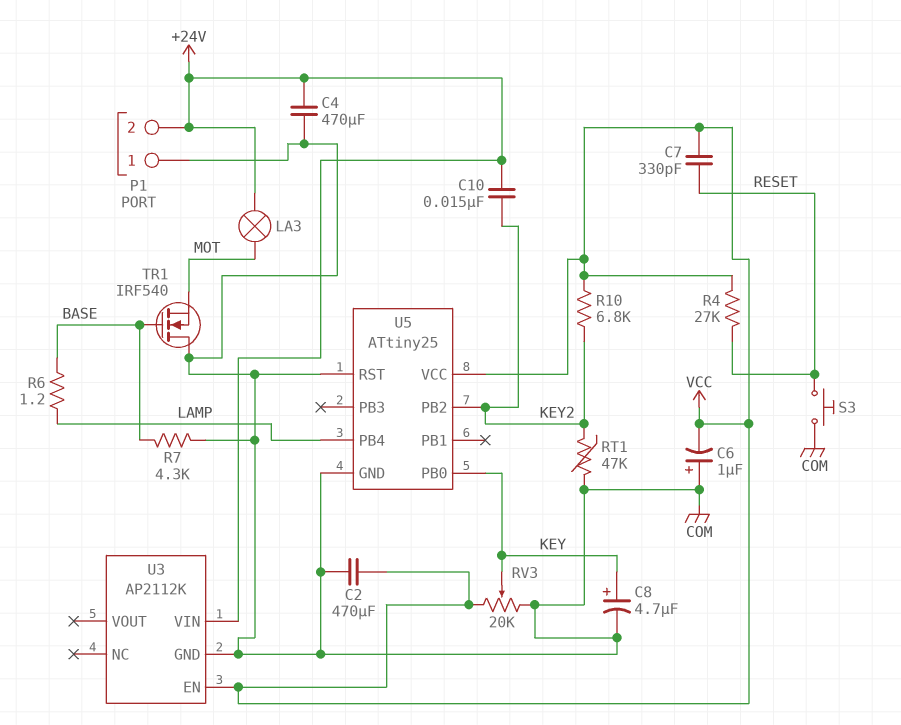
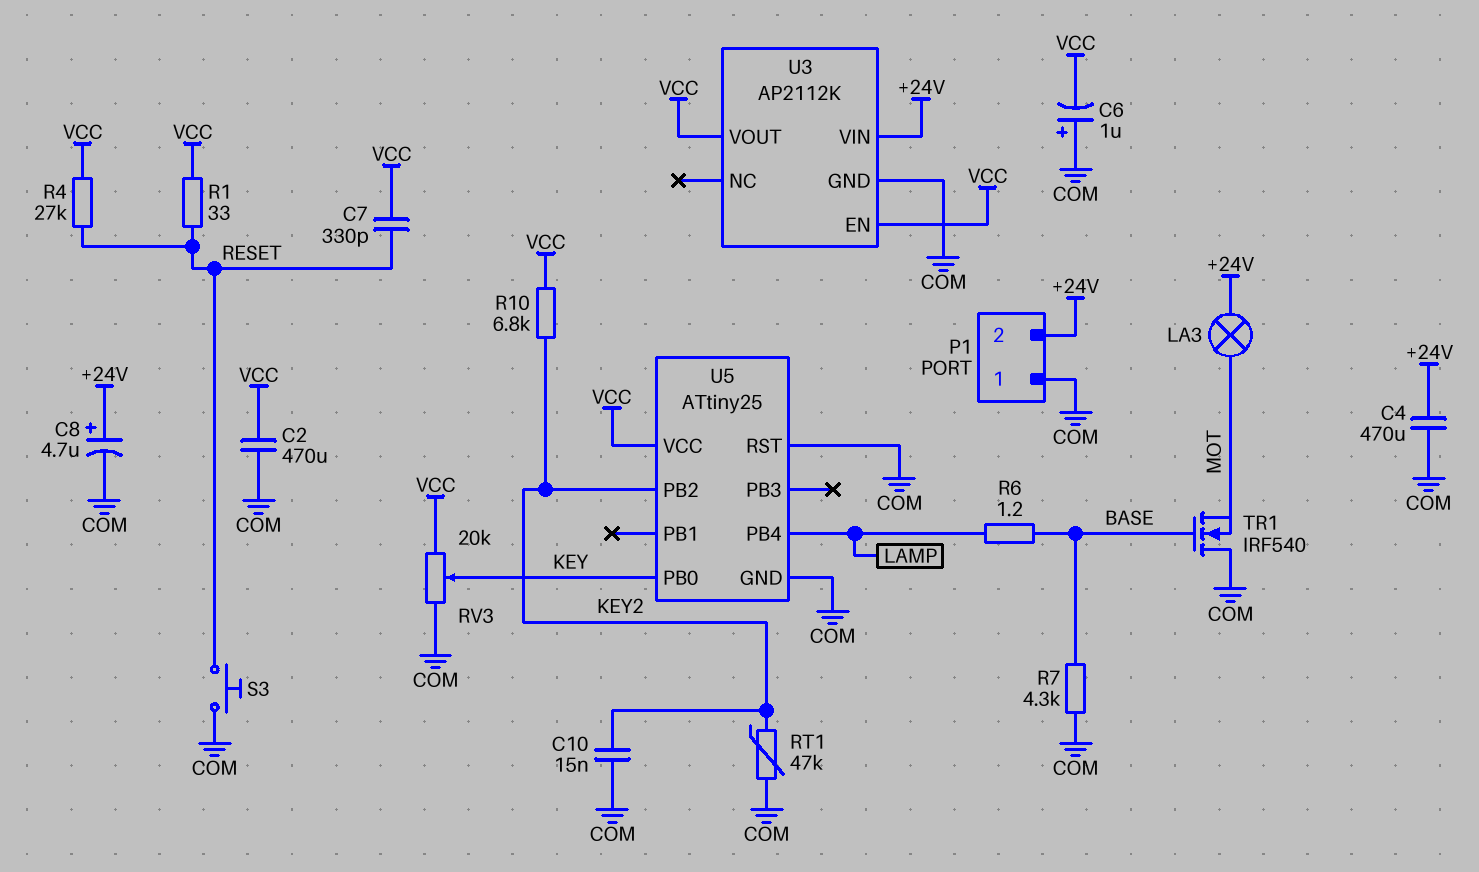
C8: 4.7uF (plus KEY, minus COM) -> 4.7uF (plus +24V, minus COM)
C10: 15nF (+24V, KEY2) -> 15nF (COM, KEY2)
R1: none -> 33 (RESET, VCC)
U3 pin VOUT: none -> VCC

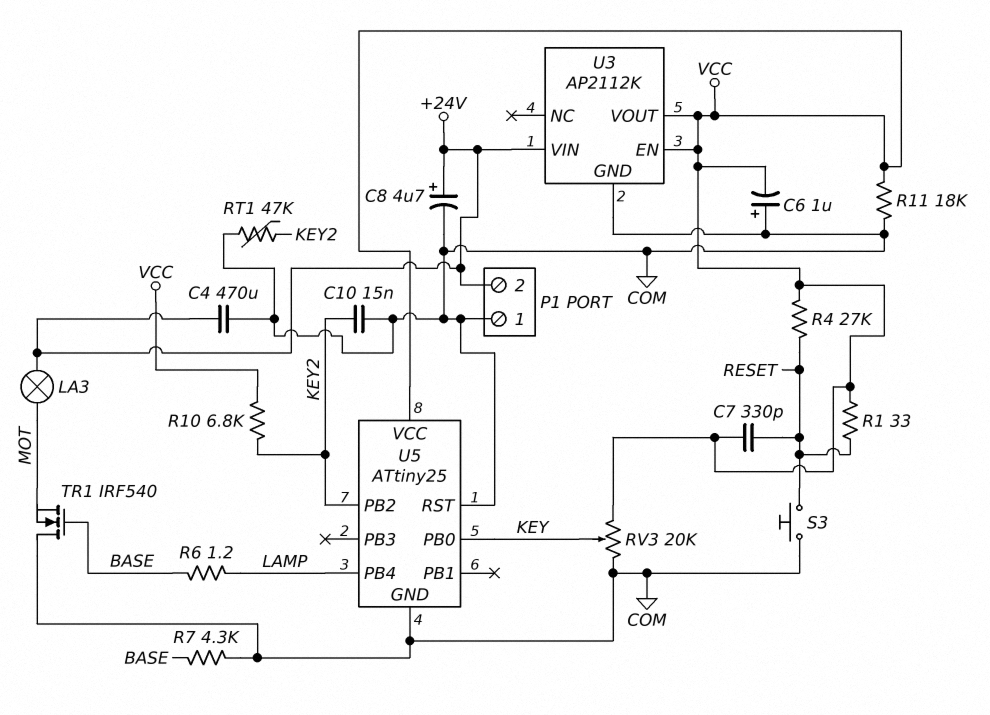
C2: 470uF (COM, VCC) -> none
R11: none -> 18k (COM, VCC)

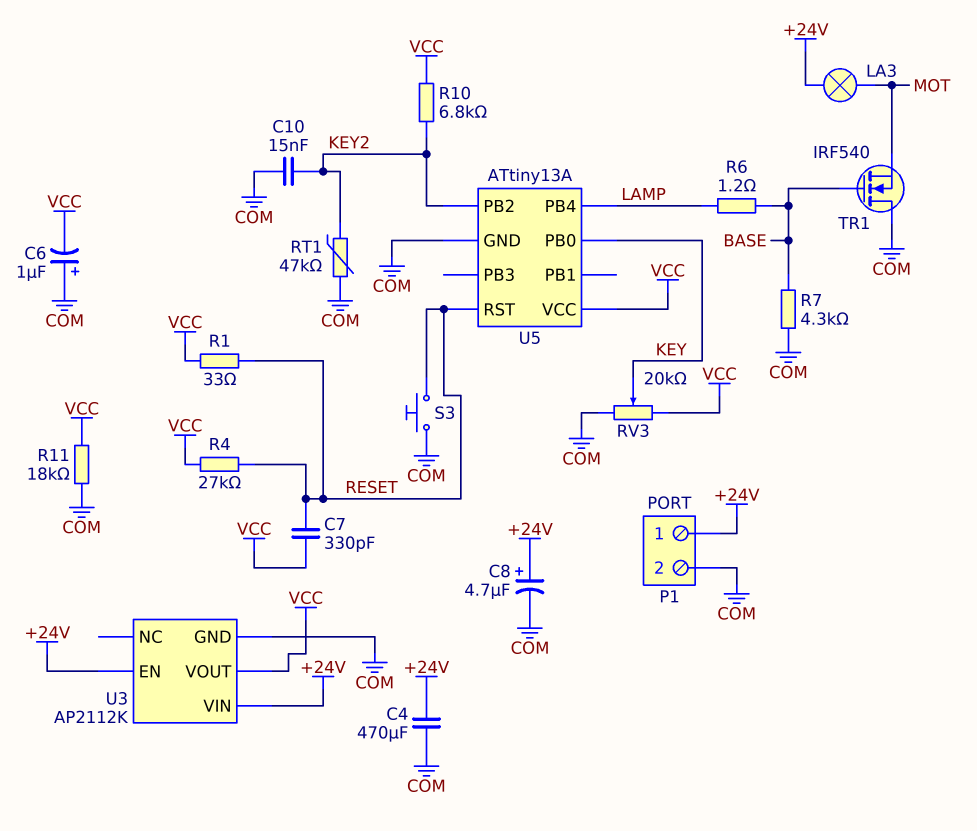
P1 pin 1: COM -> +24V
P1 pin 2: +24V -> COM
U3 pin EN: VCC -> +24V
U5: ATtiny25 -> ATtiny13A
U5 pin RST: COM -> RESET

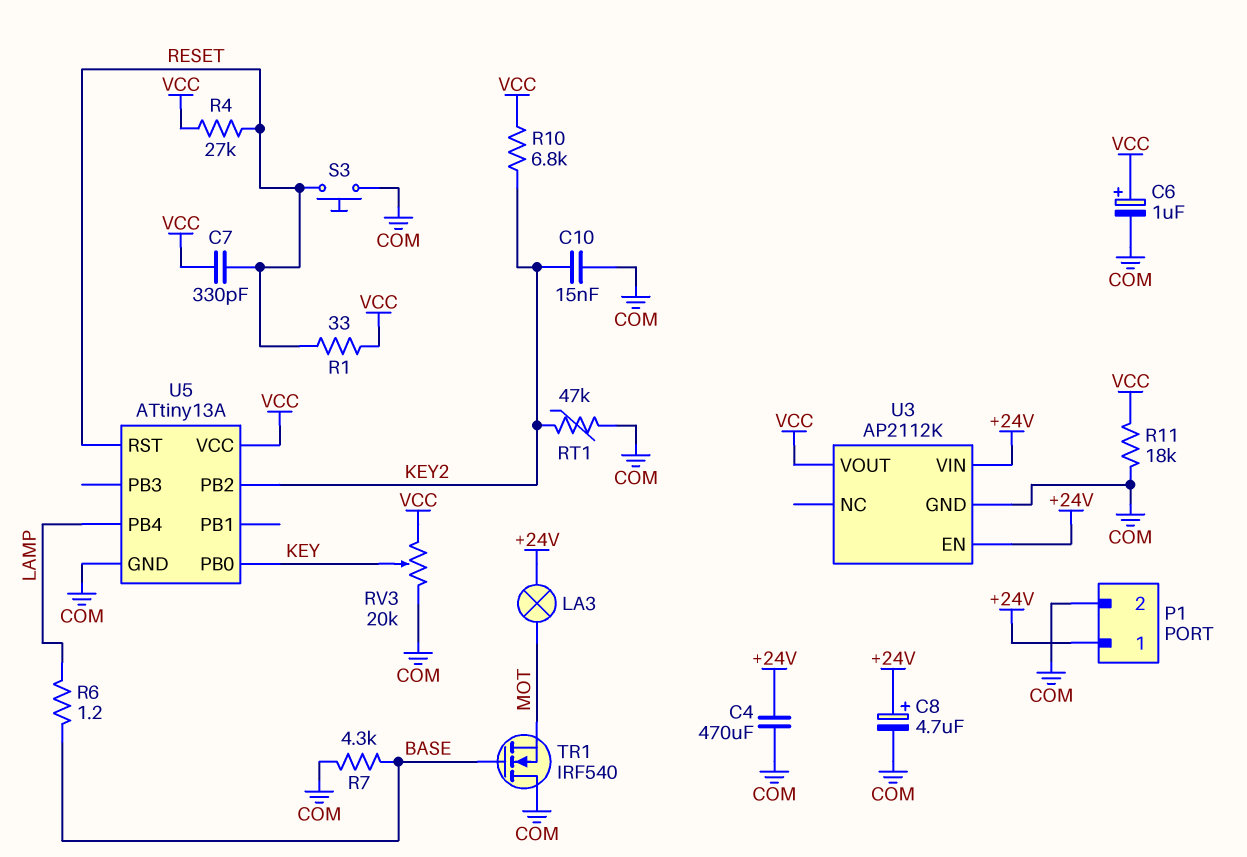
C6: 1uF (plus COM, minus VCC) -> 1uF (plus VCC, minus COM)

